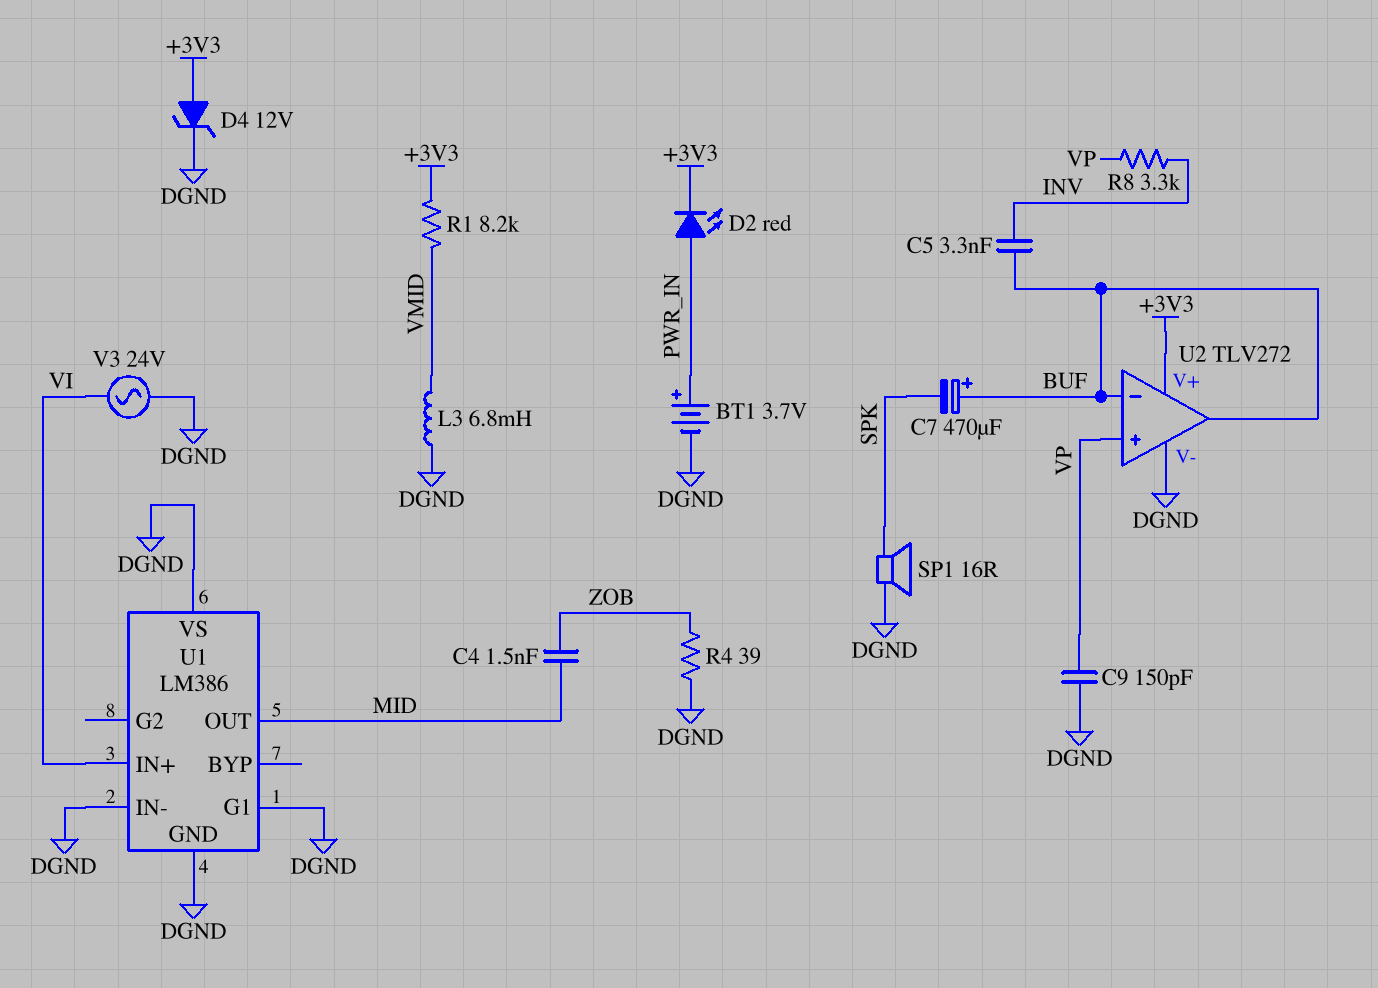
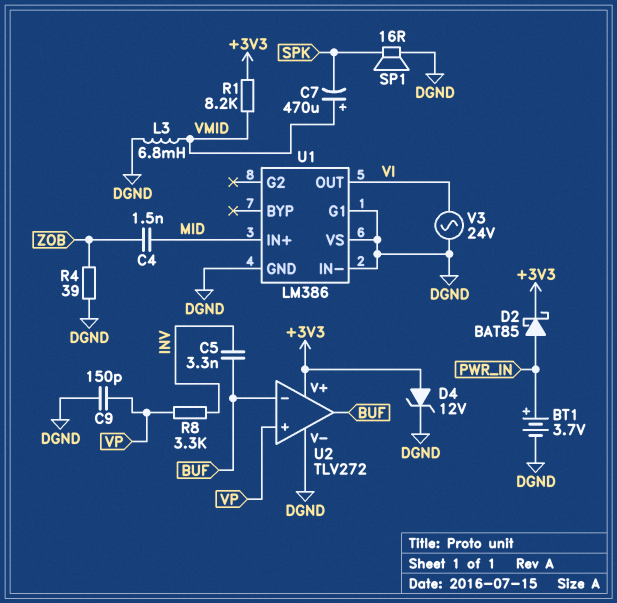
C7: 470uF (plus BUF, minus SPK) -> 470uF (plus VMID, minus SPK)
D2: LED red (A PWR_IN, K +3V3) -> schottky BAT85 (A PWR_IN, K +3V3)
U1 pin IN+: VI -> MID
U1 pin OUT: MID -> VI

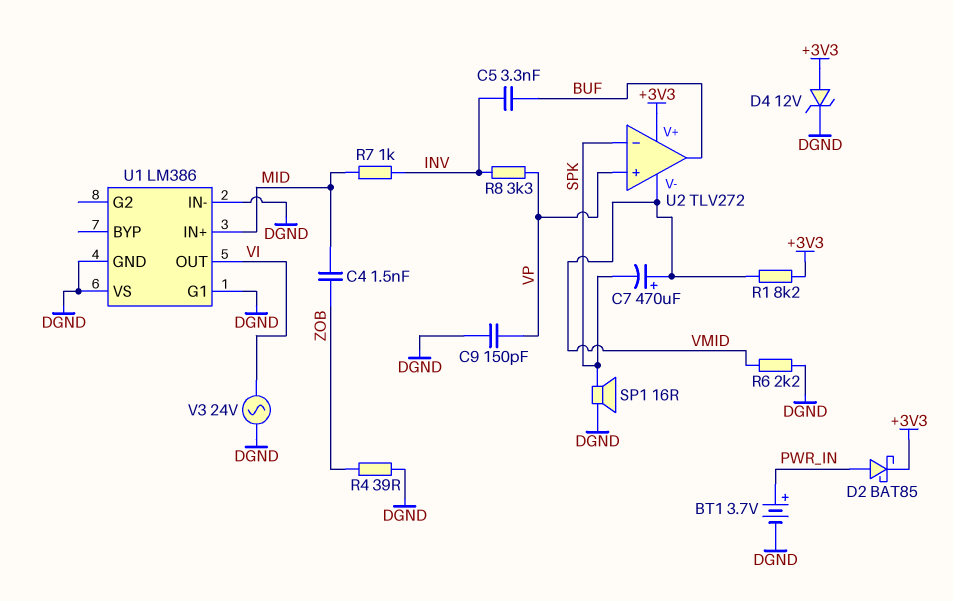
L3: 6.8mH (DGND, VMID) -> none
R6: none -> 2.2k (DGND, VMID)
R7: none -> 1k (INV, MID)
U2 pin V-: DGND -> VMID
U2 pin in-: BUF -> SPK

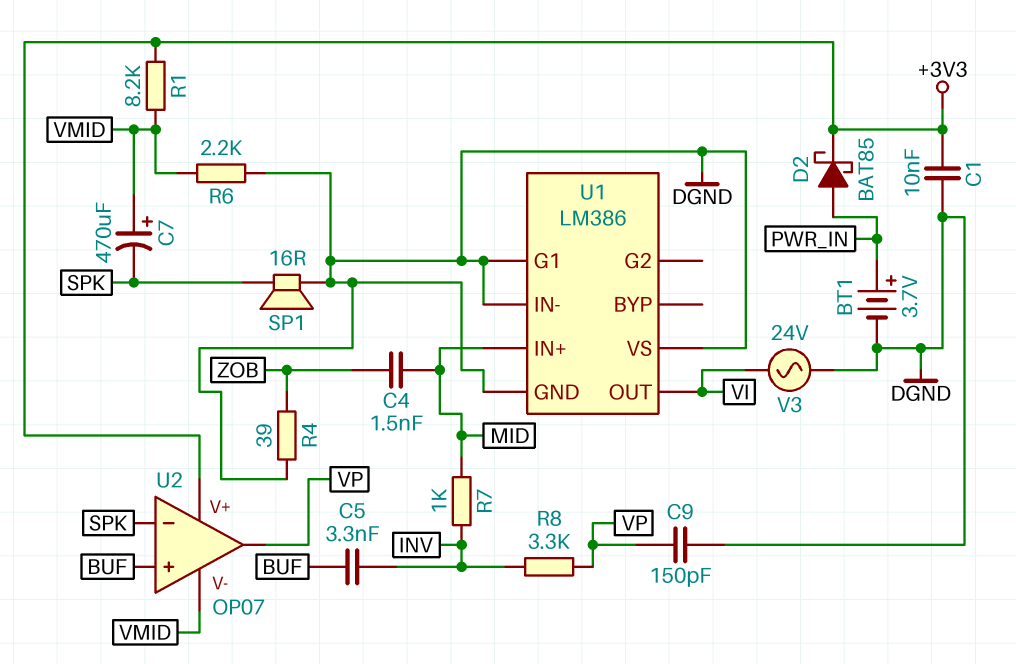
C1: none -> 10nF (+3V3, DGND)
D4: zener 12V (A +3V3, K DGND) -> none
U2: TLV272 -> OP07
U2 pin in+: VP -> BUF
U2 pin out: BUF -> VP

